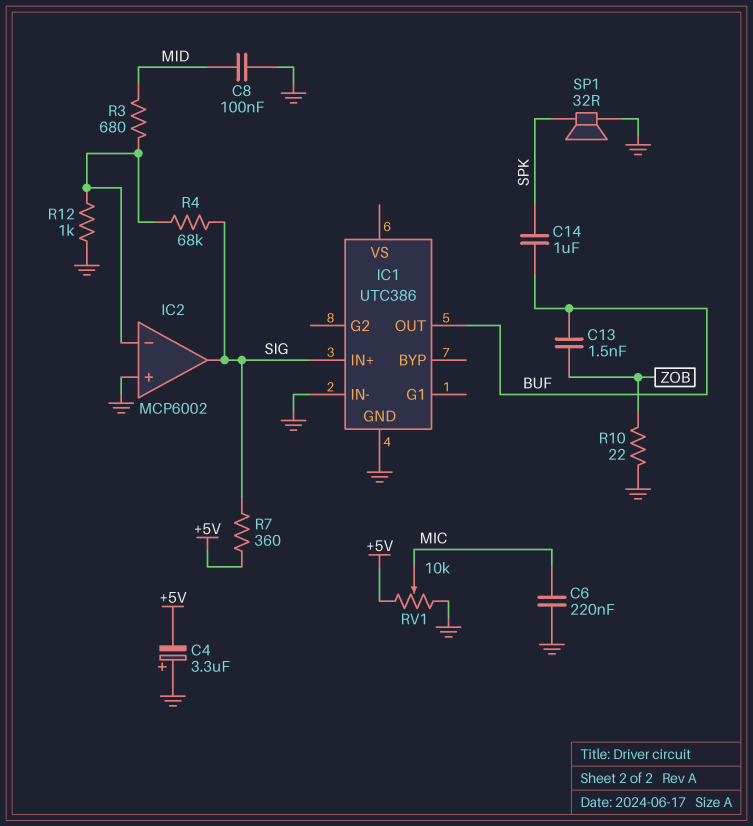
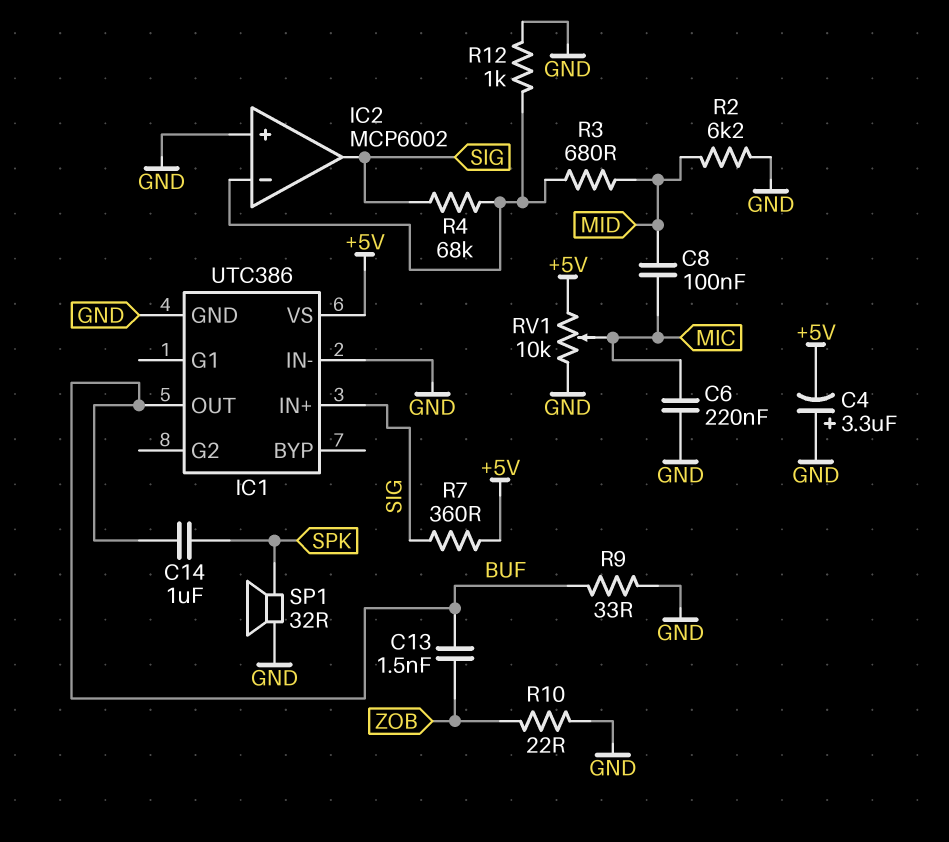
C8: 100nF (GND, MID) -> 100nF (MIC, MID)
IC1 pin VS: none -> +5V
R2: none -> 6.2k (GND, MID)
R9: none -> 33 (BUF, GND)

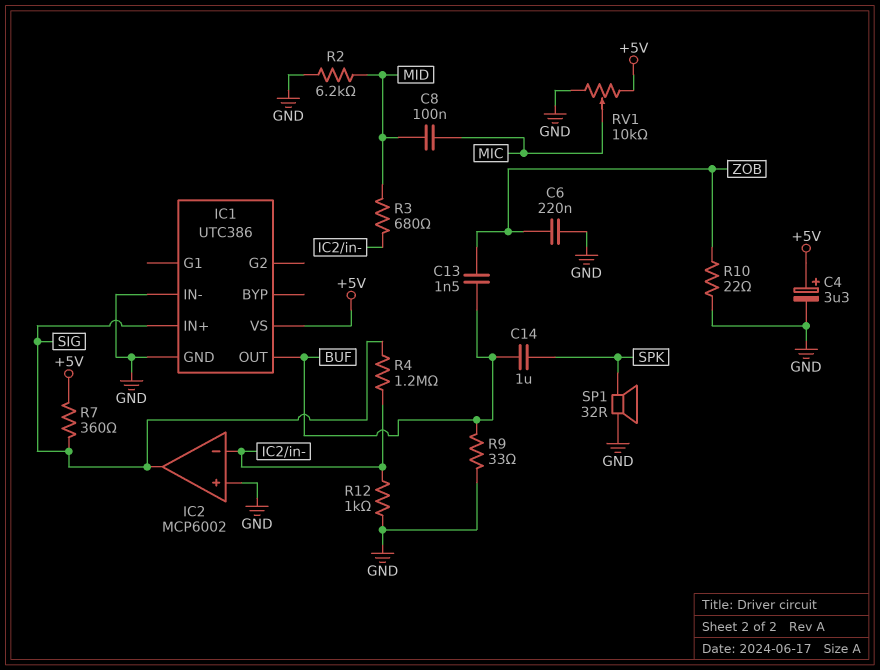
C4: 3.3uF (plus GND, minus +5V) -> 3.3uF (plus +5V, minus GND)
C6: 220nF (GND, MIC) -> 220nF (GND, ZOB)
R4: 68k (IC2/in-, SIG) -> 1.2M (IC2/in-, SIG)

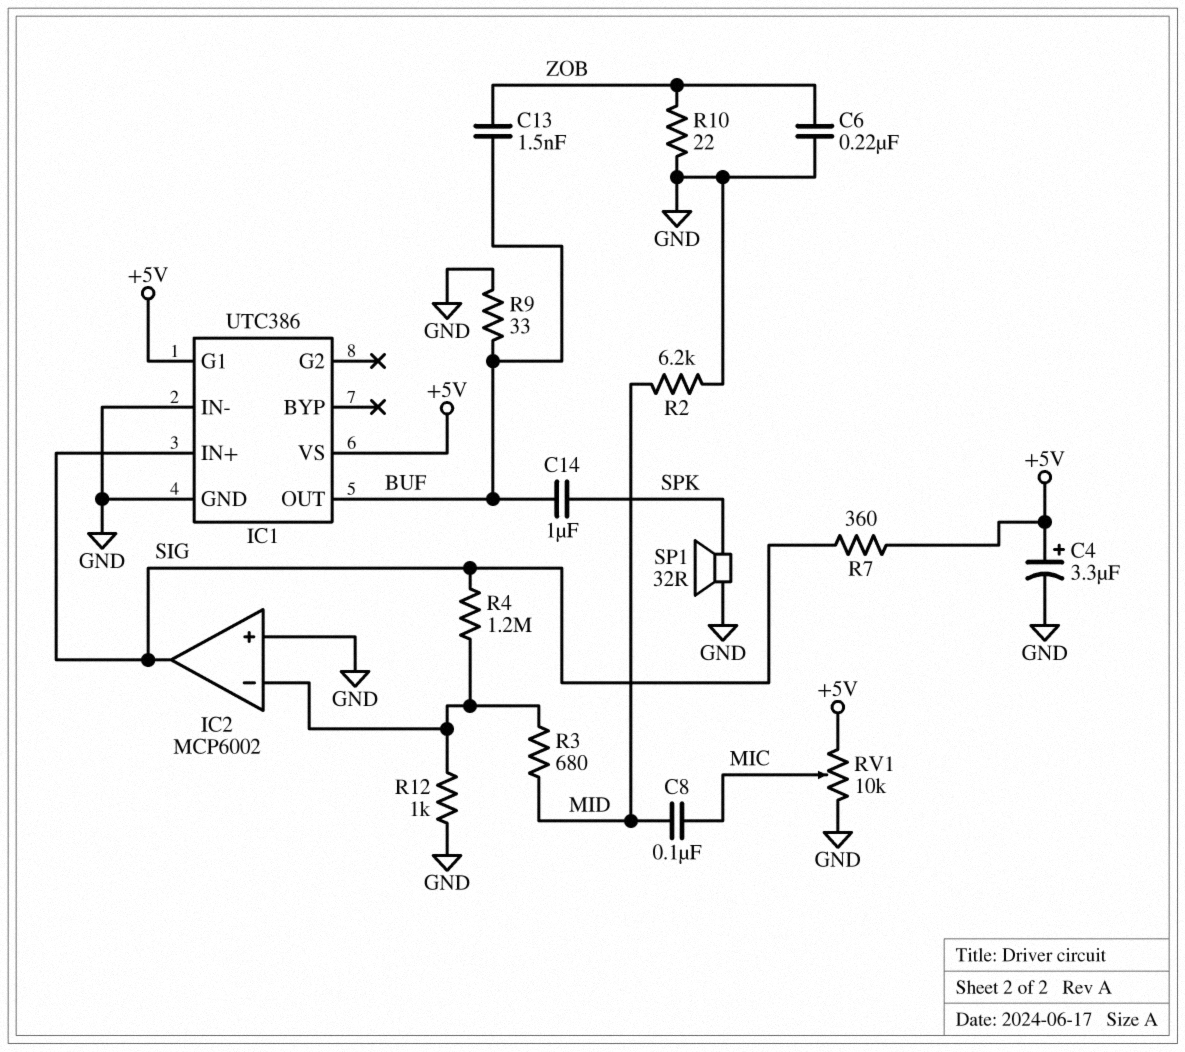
IC1 pin G1: none -> +5V

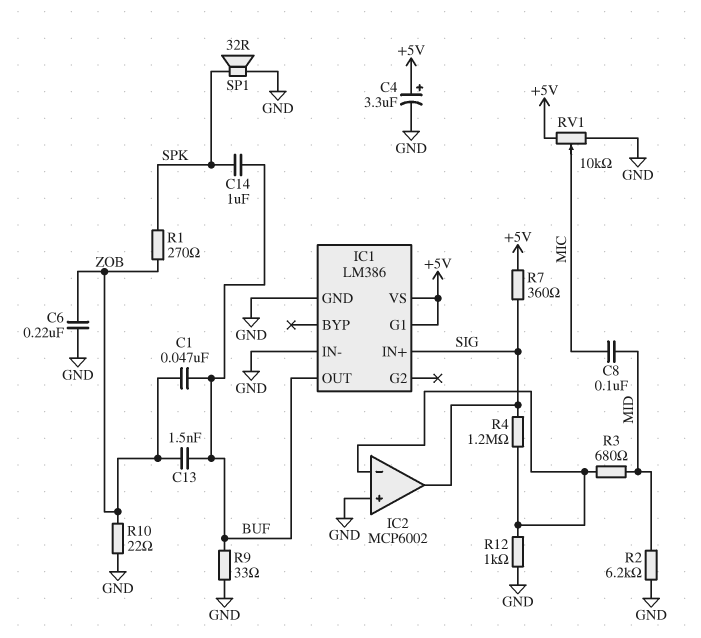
C1: none -> 47nF (BUF, ZOB)
IC1: UTC386 -> LM386
R1: none -> 270 (SPK, ZOB)

